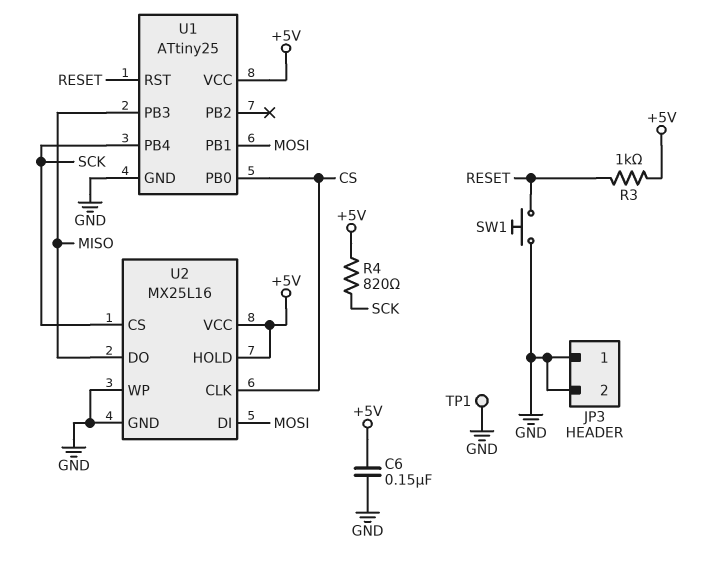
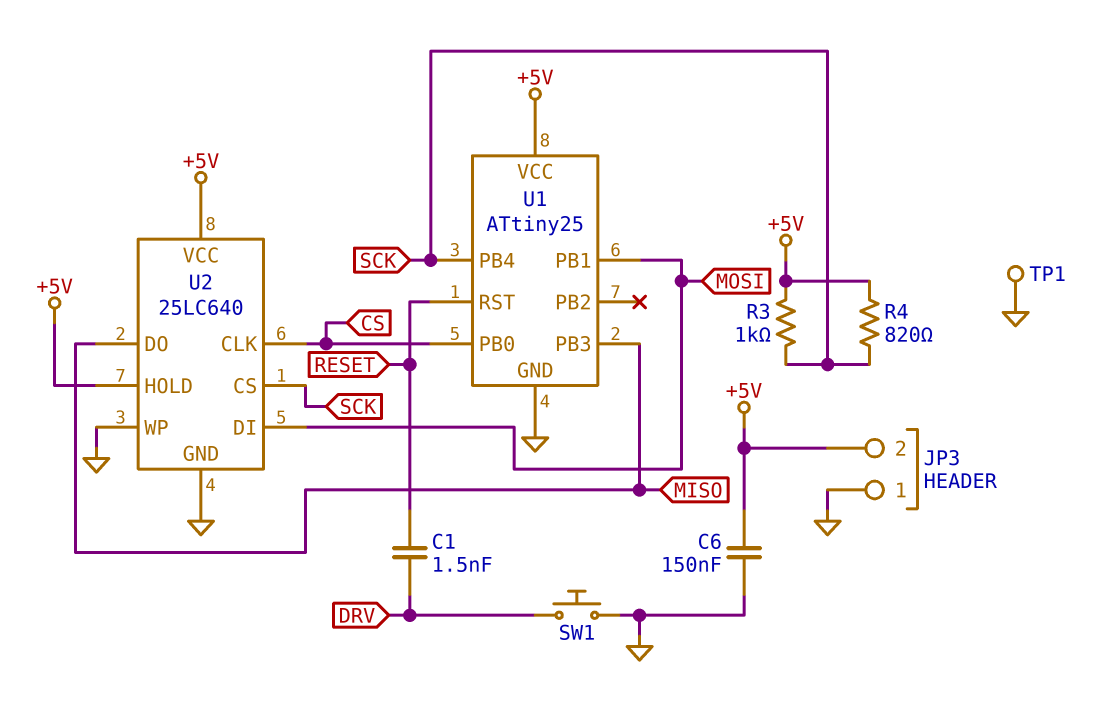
C1: none -> 1.5nF (DRV, RESET)
JP3 pin 2: GND -> +5V
R3: 1k (+5V, RESET) -> 1k (+5V, SCK)
SW1: button (GND, RESET) -> button (DRV, GND)
U2: MX25L16 -> 25LC640

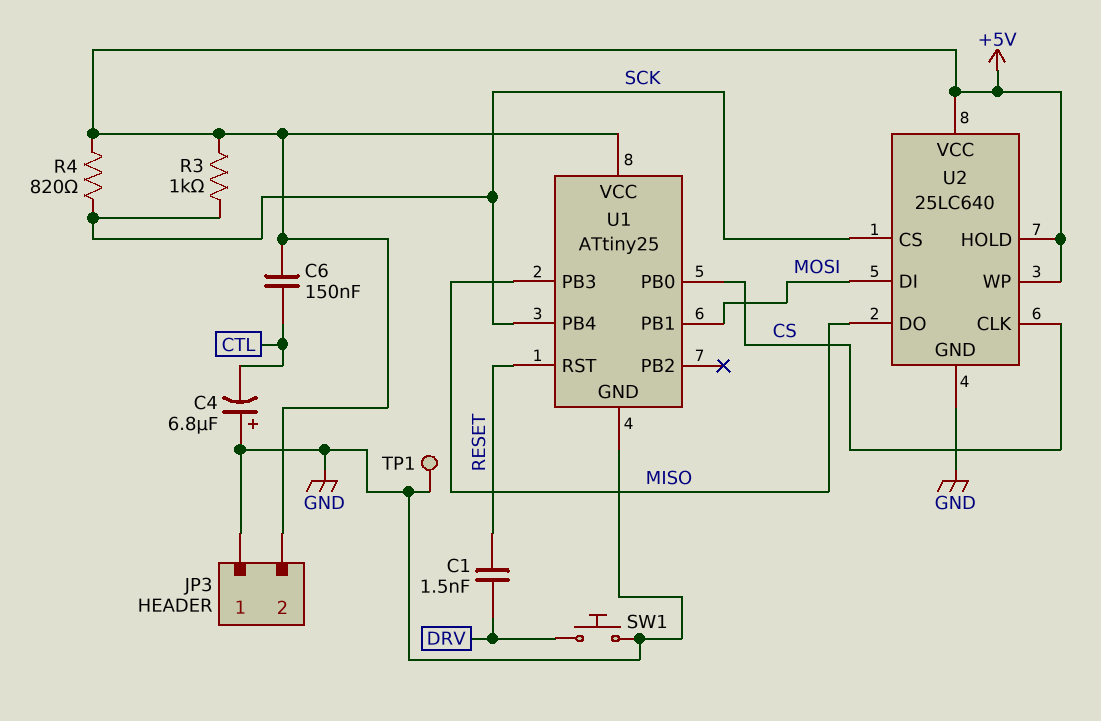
C4: none -> 6.8uF (plus GND, minus CTL)
C6: 150nF (+5V, GND) -> 150nF (+5V, CTL)
U2 pin WP: GND -> +5V

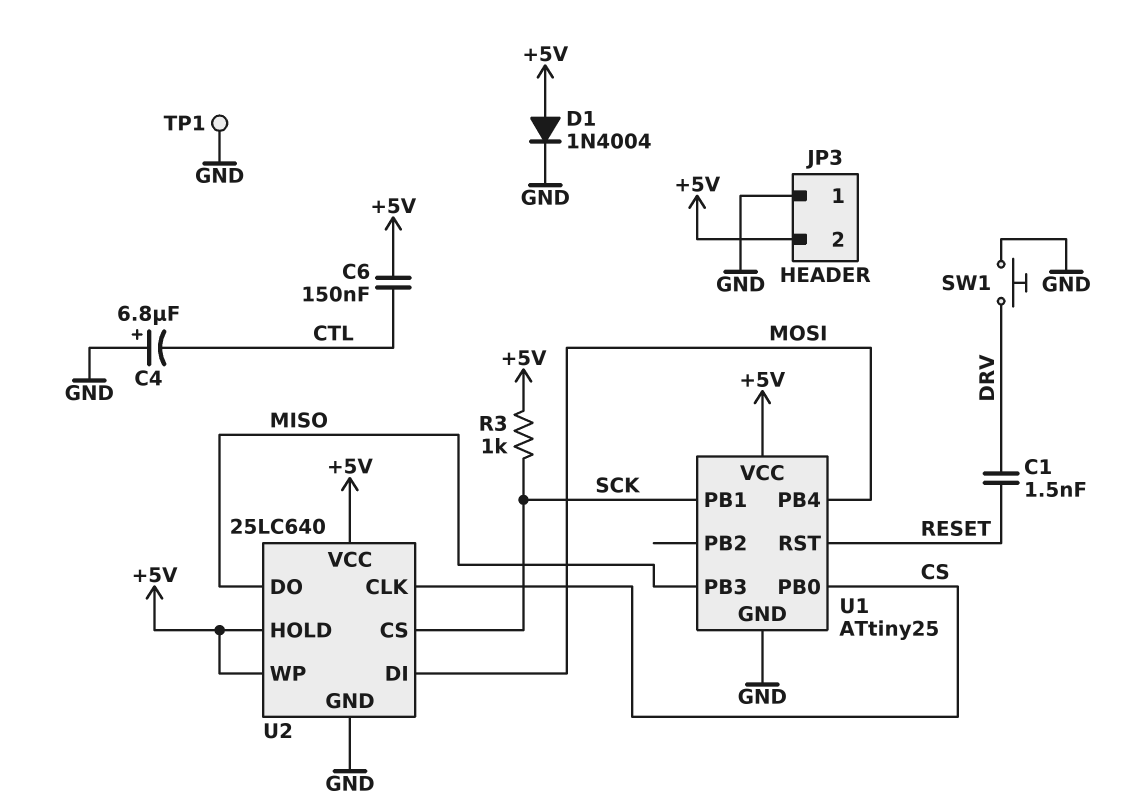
D1: none -> diode 1N4004 (A +5V, K GND)
R4: 820 (+5V, SCK) -> none
U1 pin PB1: MOSI -> SCK
U1 pin PB4: SCK -> MOSI

